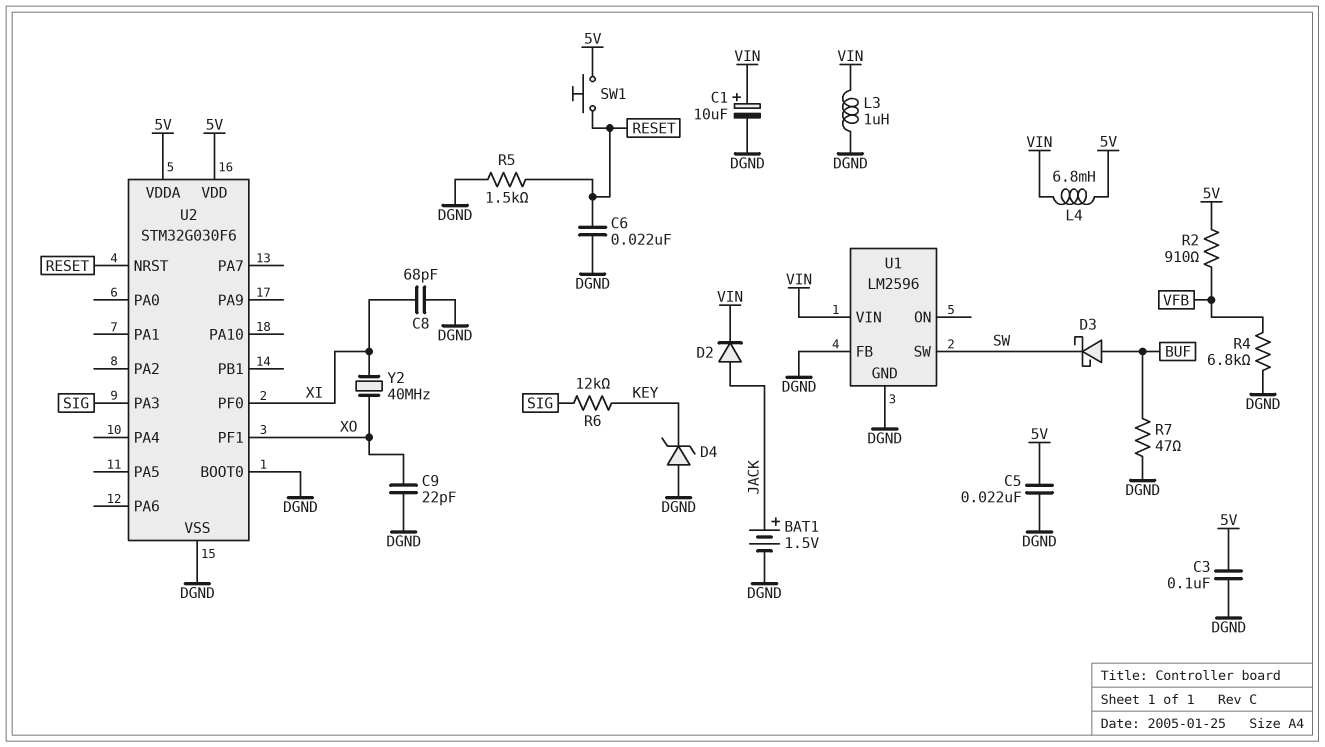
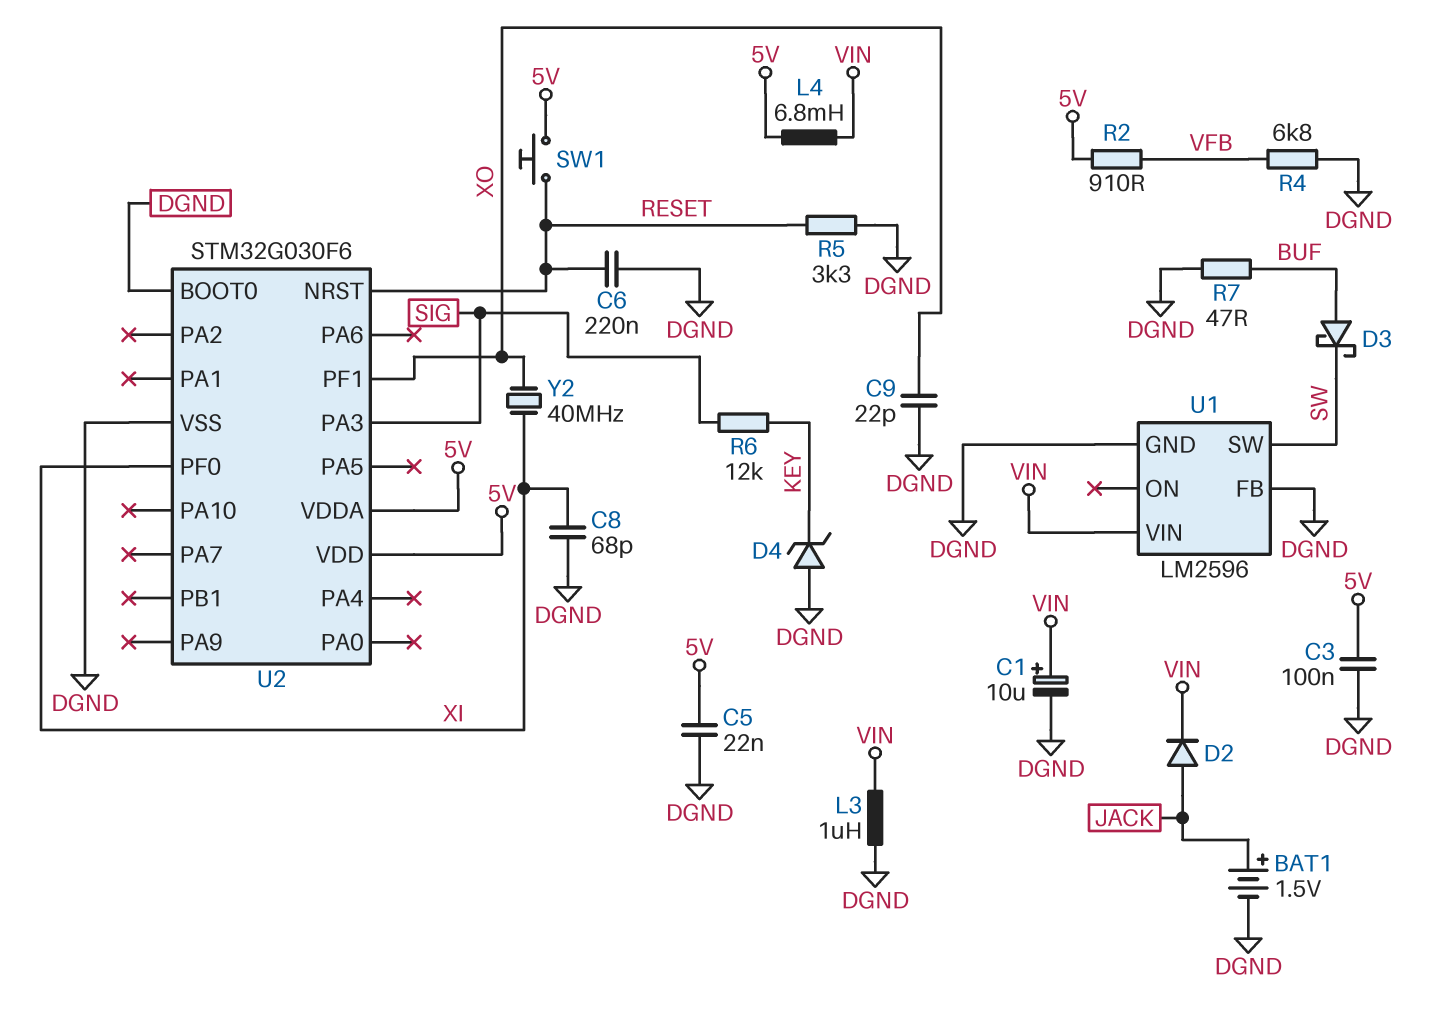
C6: 22nF (DGND, RESET) -> 220nF (DGND, RESET)
R5: 1.5k (DGND, RESET) -> 3.3k (DGND, RESET)

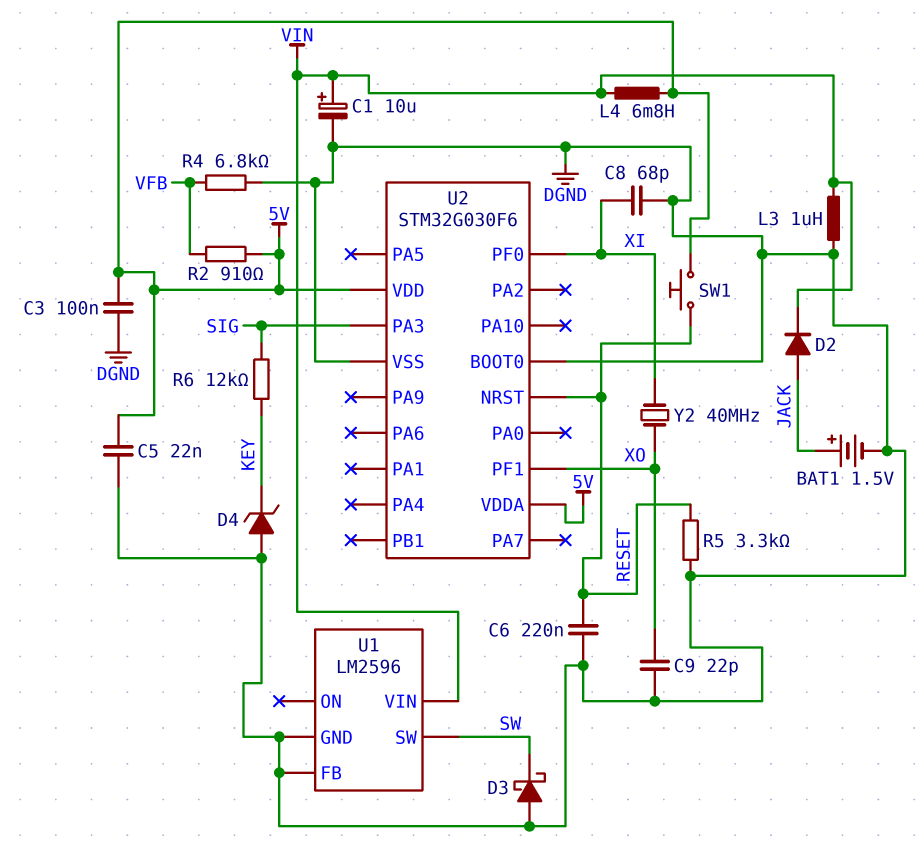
D3: schottky (A BUF, K SW) -> schottky (A DGND, K SW)
R7: 47 (BUF, DGND) -> none

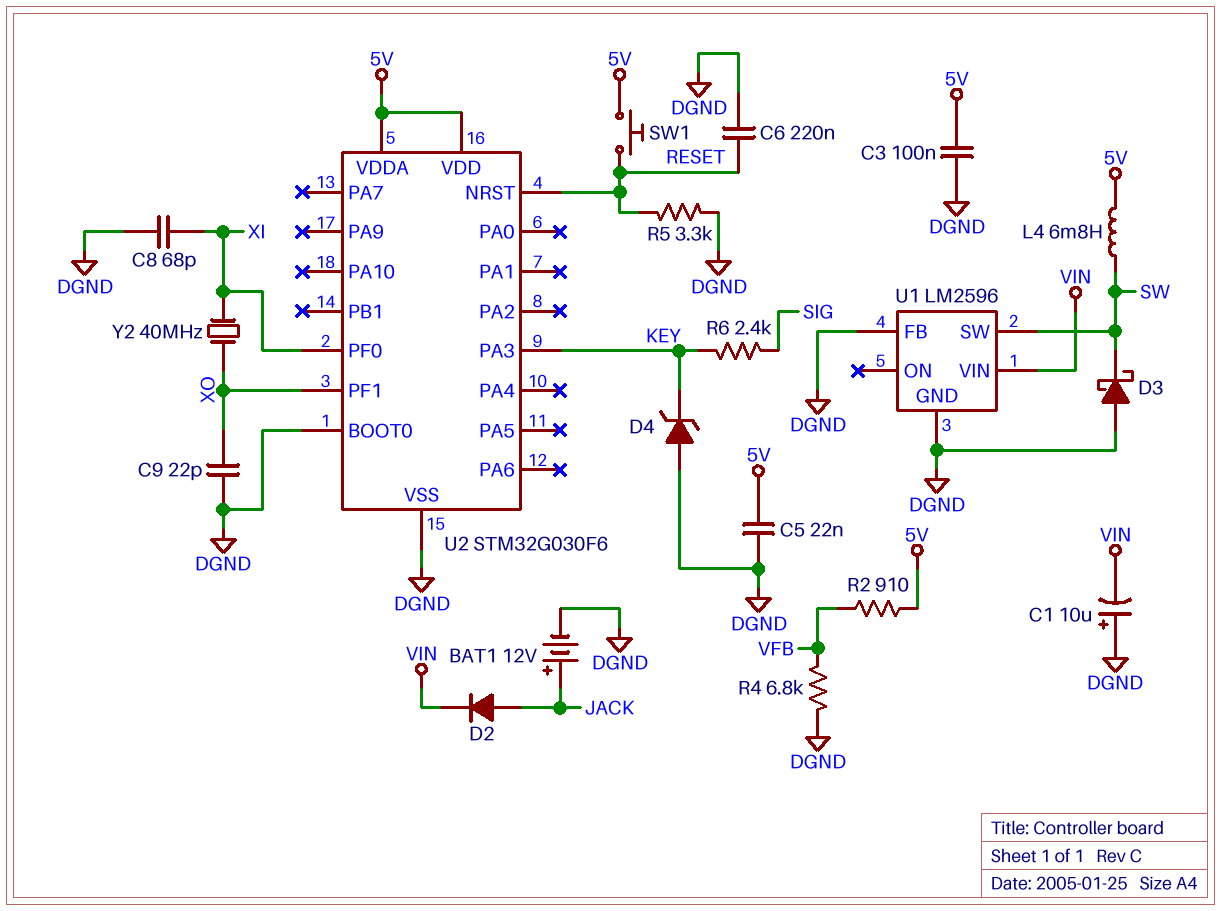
BAT1: 1.5V (plus JACK, minus DGND) -> 12V (plus JACK, minus DGND)
C1: 10uF (plus VIN, minus DGND) -> 10uF (plus DGND, minus VIN)
L3: 1uH (DGND, VIN) -> none
L4: 6.8mH (5V, VIN) -> 6.8mH (5V, SW)
R6: 12k (KEY, SIG) -> 2.4k (KEY, SIG)
U2 pin PA3: SIG -> KEY

